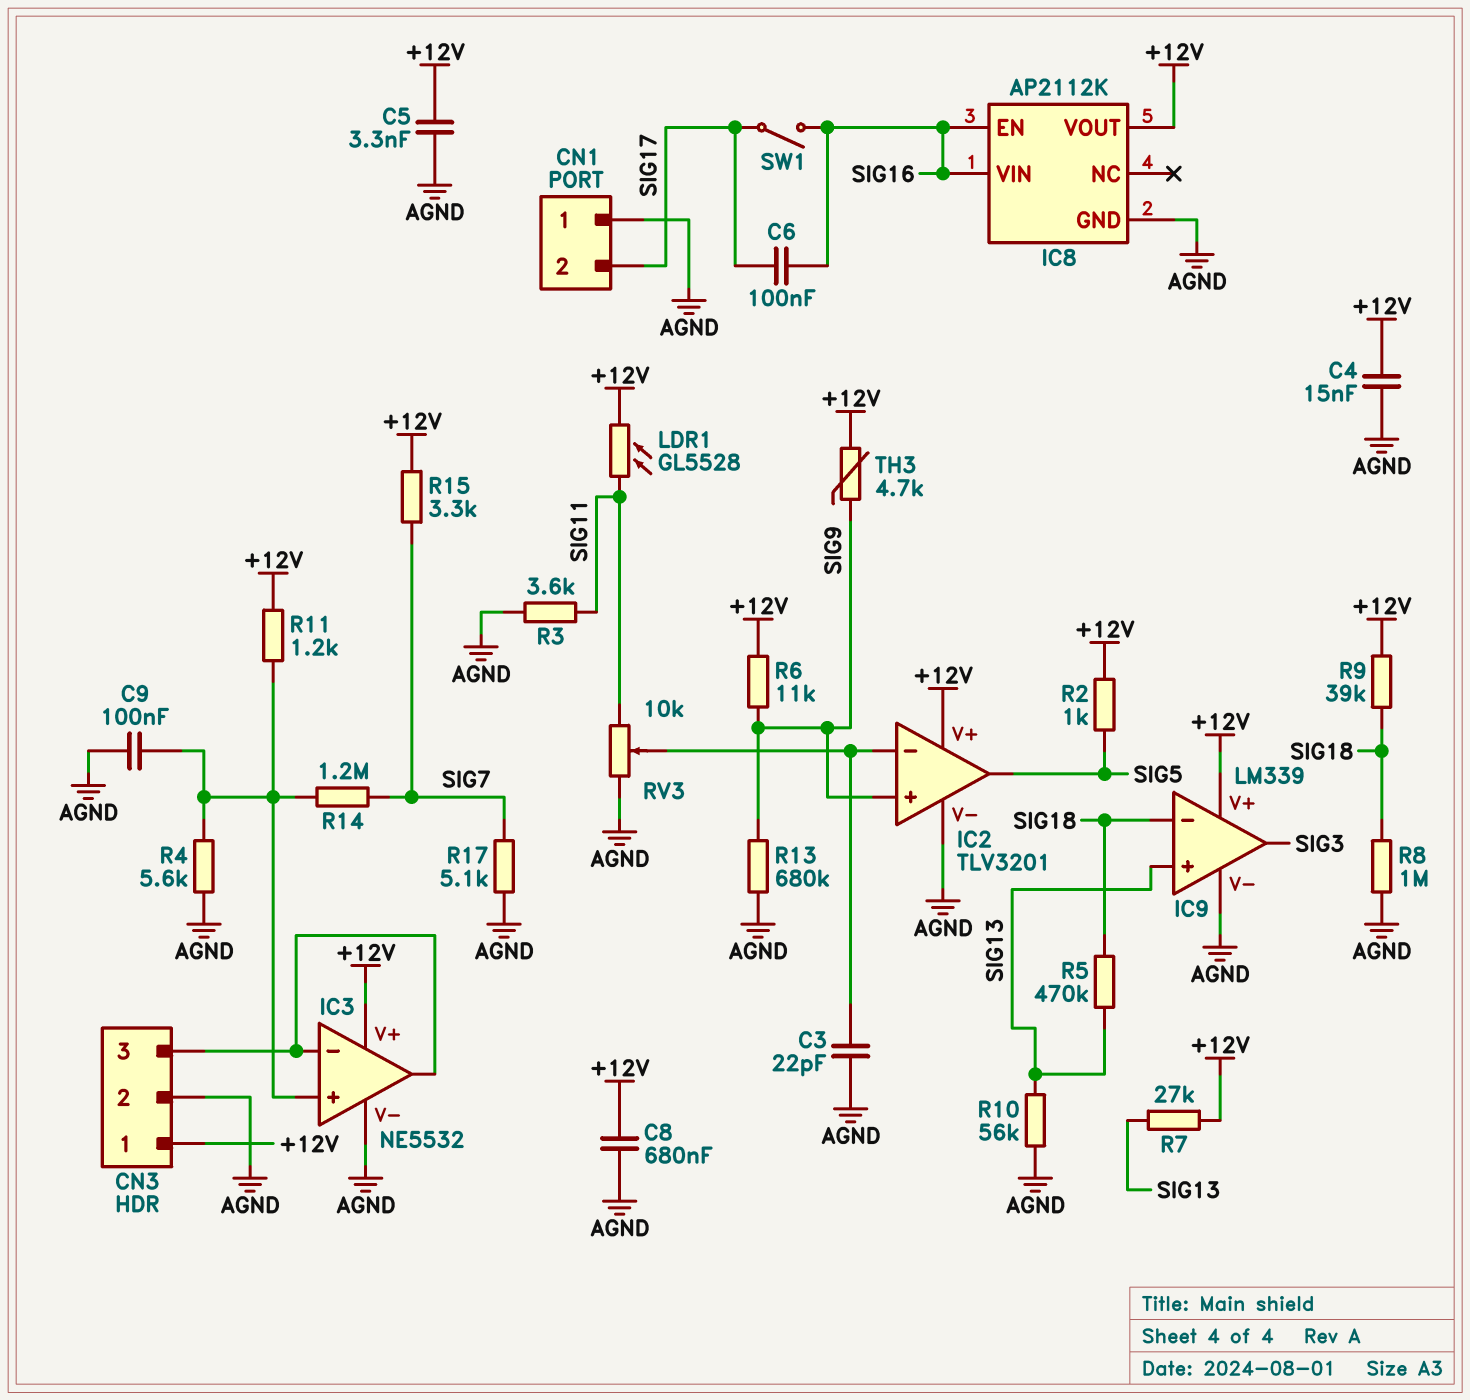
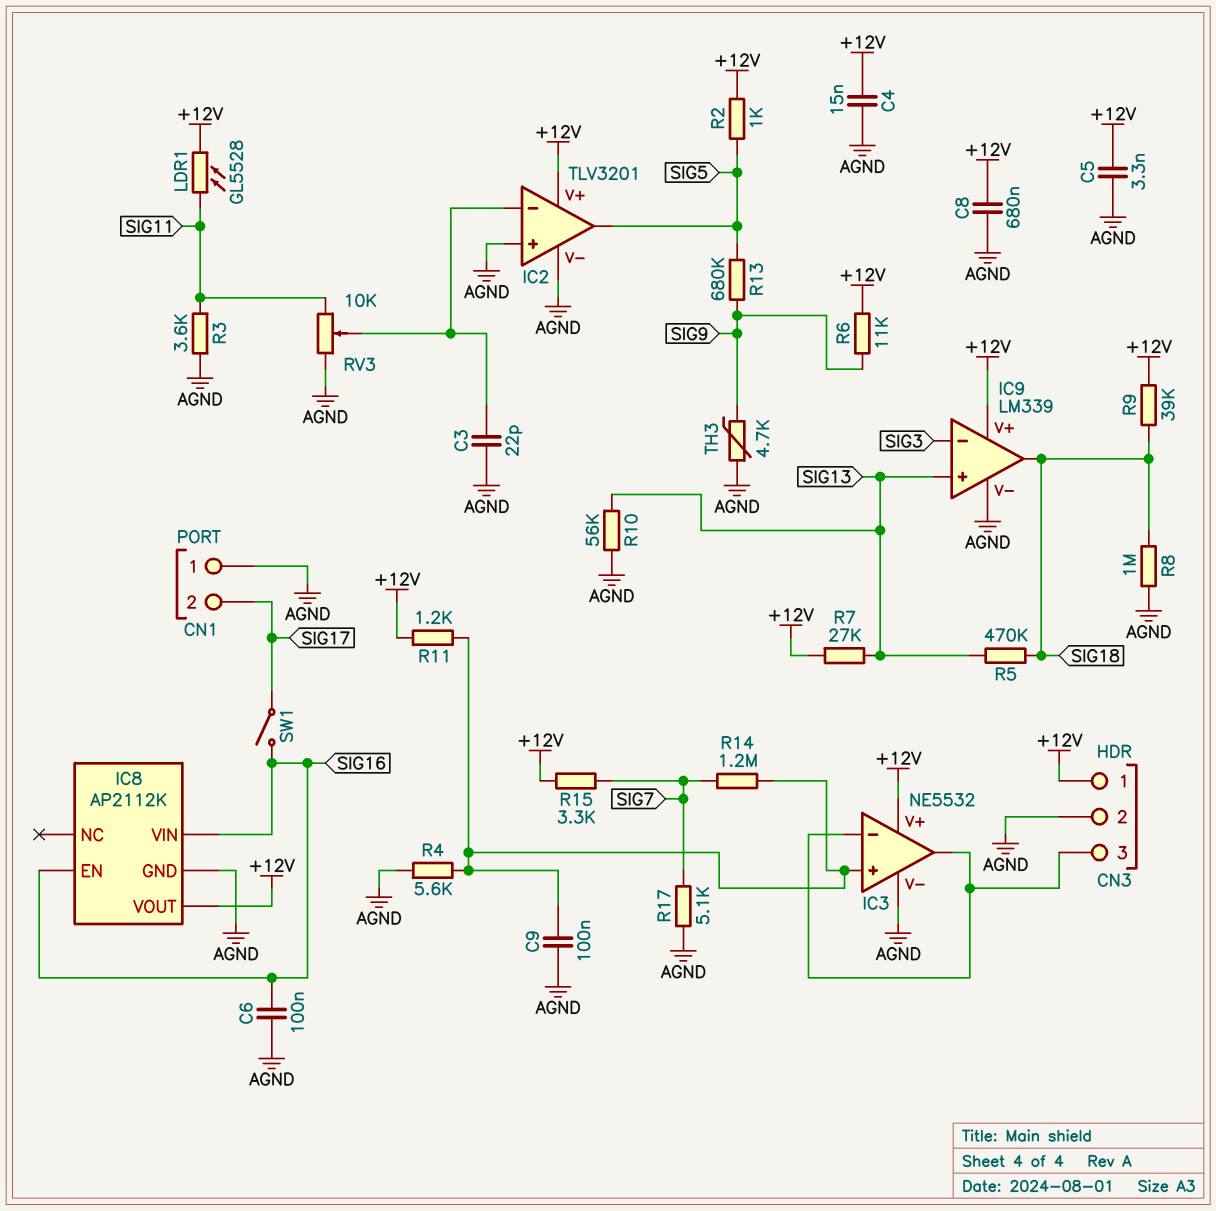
C6: 100nF (SIG16, SIG17) -> 100nF (AGND, SIG16)
IC2 pin in+: SIG9 -> AGND
IC9 pin in-: SIG18 -> SIG3
IC9 pin out: SIG3 -> SIG18
R13: 680k (AGND, SIG9) -> 680k (SIG5, SIG9)
TH3: 4.7k (+12V, SIG9) -> 4.7k (AGND, SIG9)

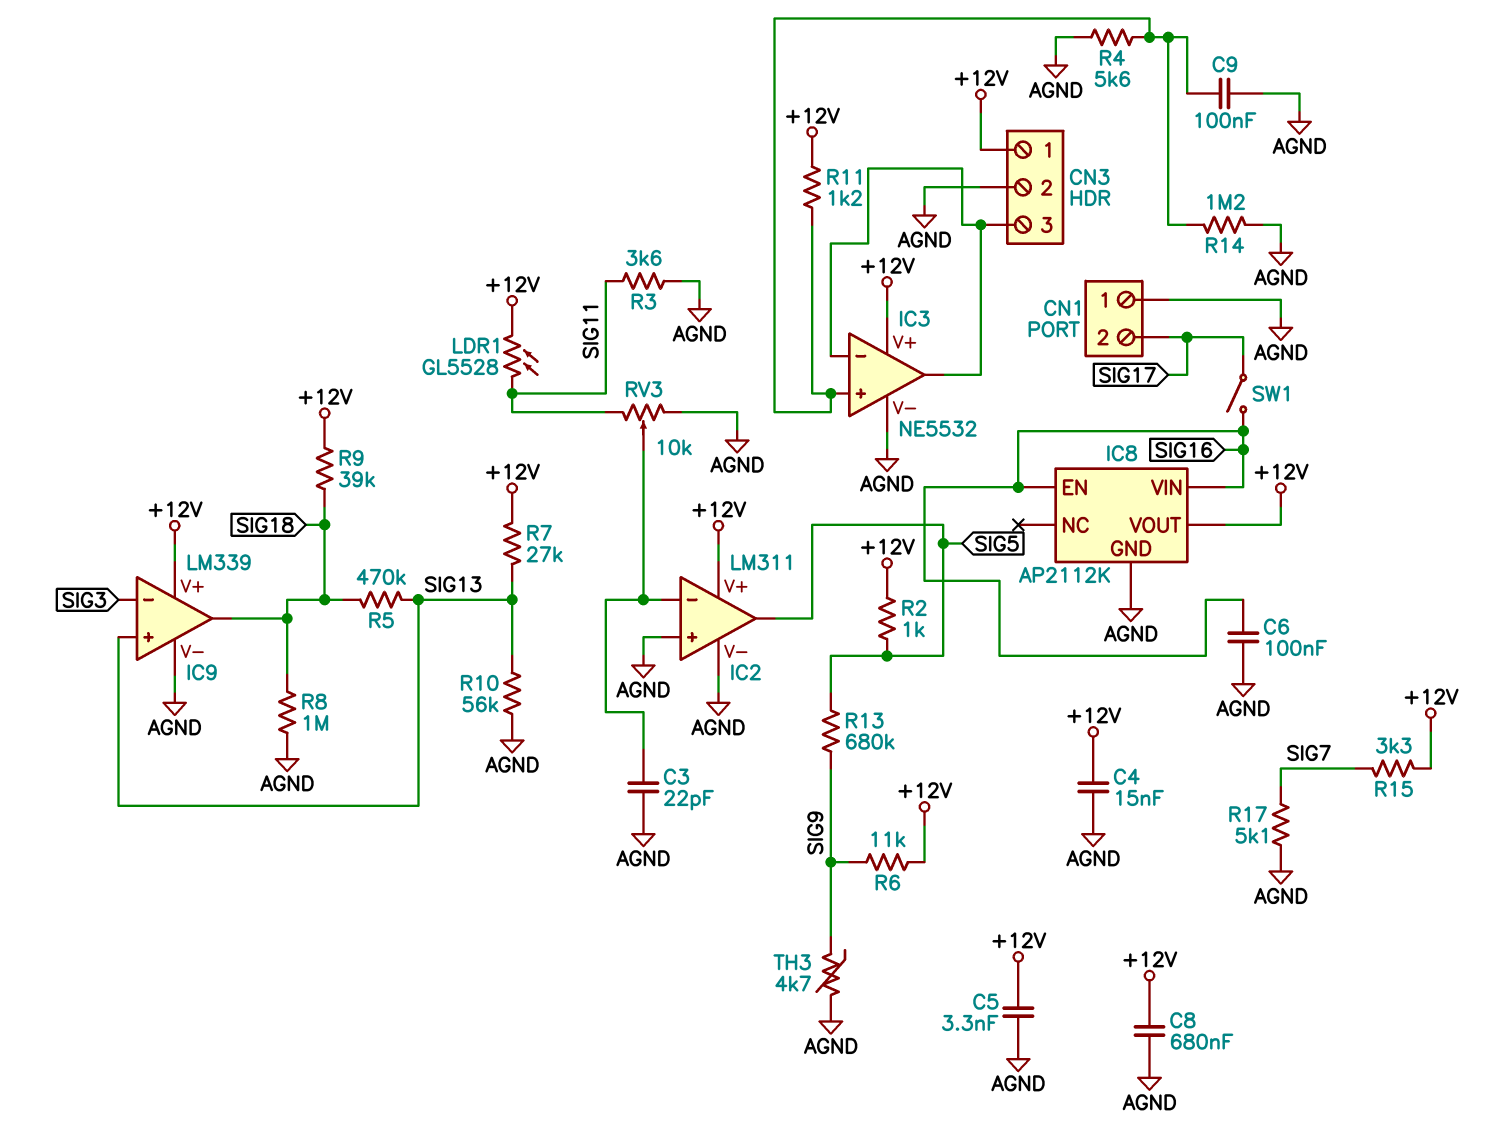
IC2: TLV3201 -> LM311
R14: 1.2M (IC3/in+, SIG7) -> 1.2M (AGND, IC3/in+)

